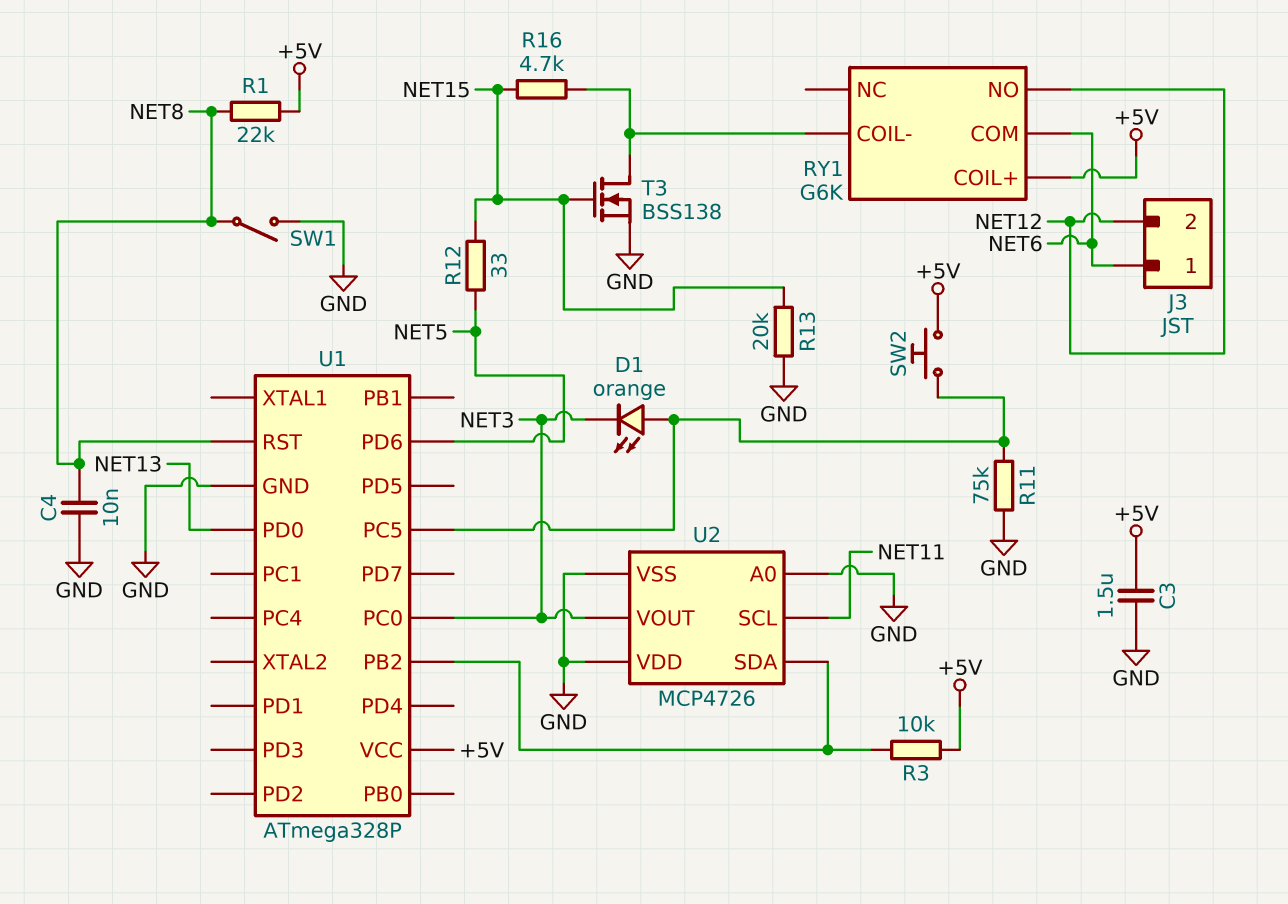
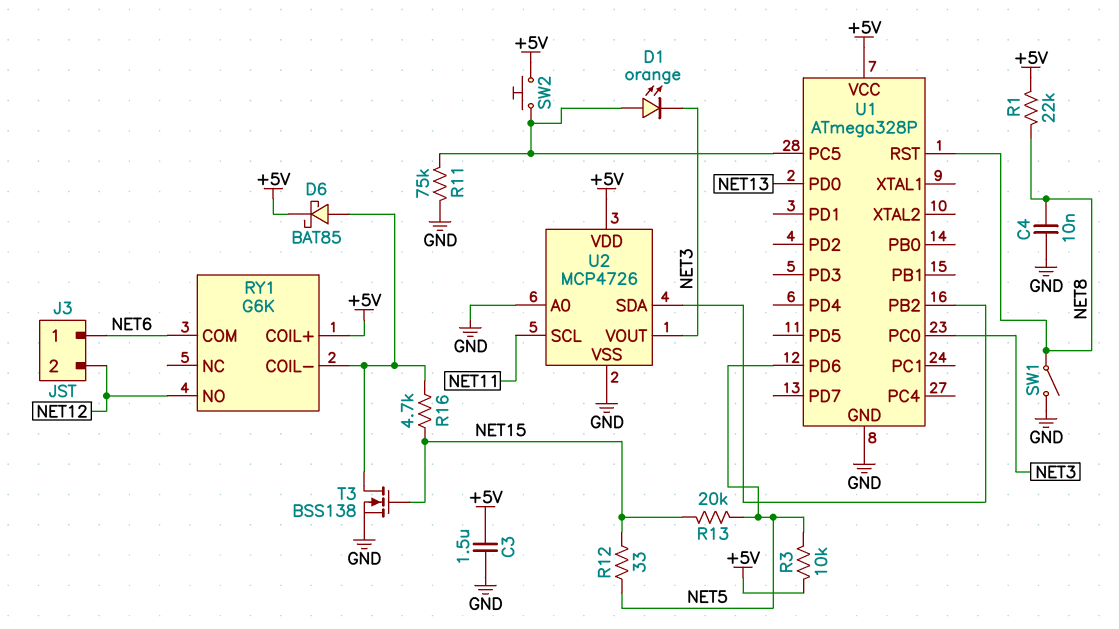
D6: none -> schottky BAT85 (A RY1/COIL-, K +5V)
R3: 10k (+5V, U1/PB2) -> 10k (+5V, NET5)
R13: 20k (GND, NET15) -> 20k (NET5, NET15)
U2 pin VDD: GND -> +5V

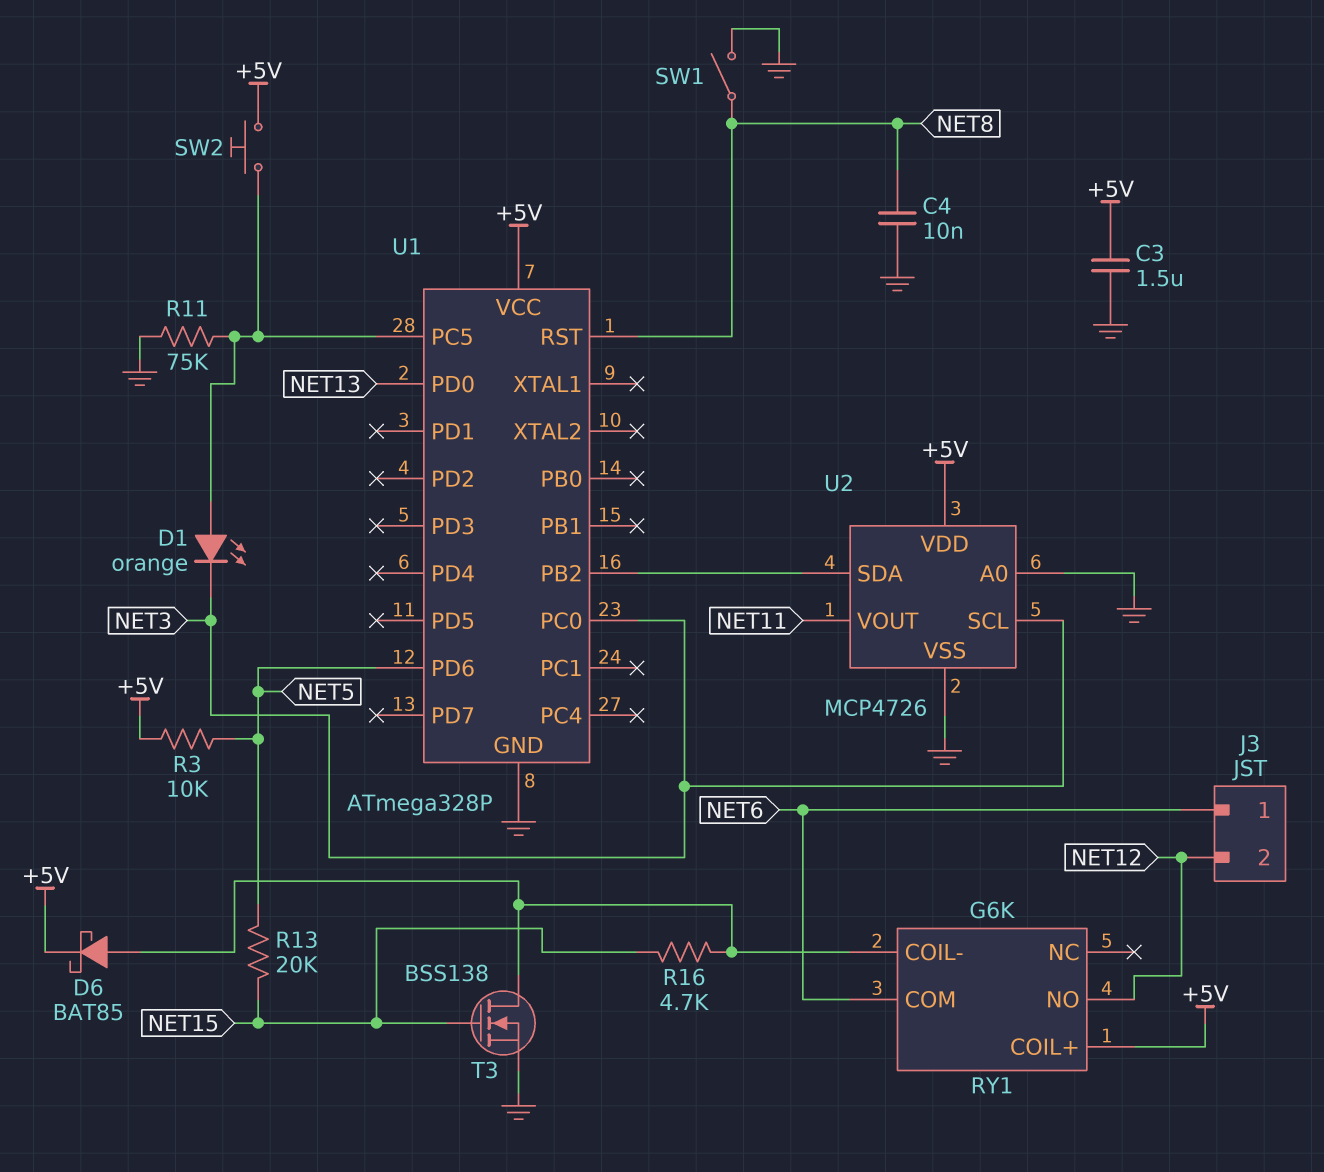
R1: 22k (+5V, NET8) -> none
R12: 33 (NET5, NET15) -> none
U2 pin SCL: NET11 -> NET3
U2 pin VOUT: NET3 -> NET11

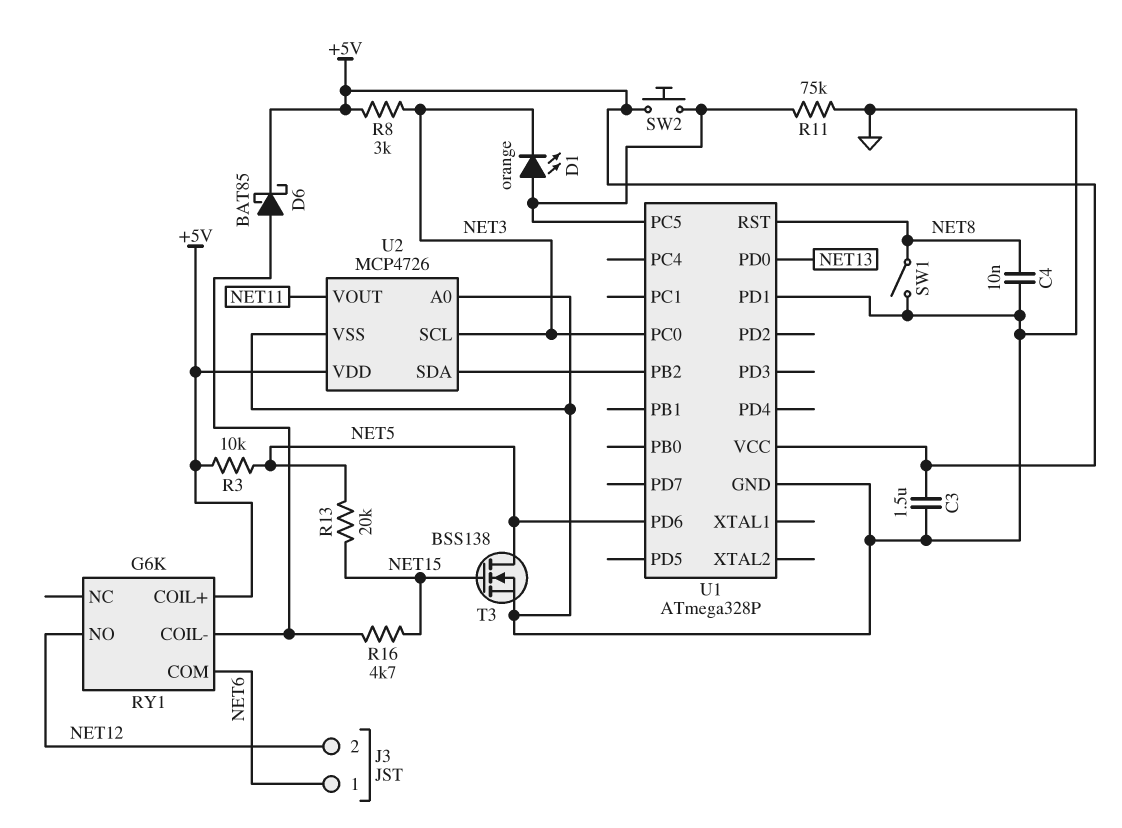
R8: none -> 3k (+5V, NET3)
T3: NMOS BSS138 (G NET15, D RY1/COIL-, S GND) -> NMOS BSS138 (G NET15, D NET5, S GND)
U1 pin PD1: none -> GND

